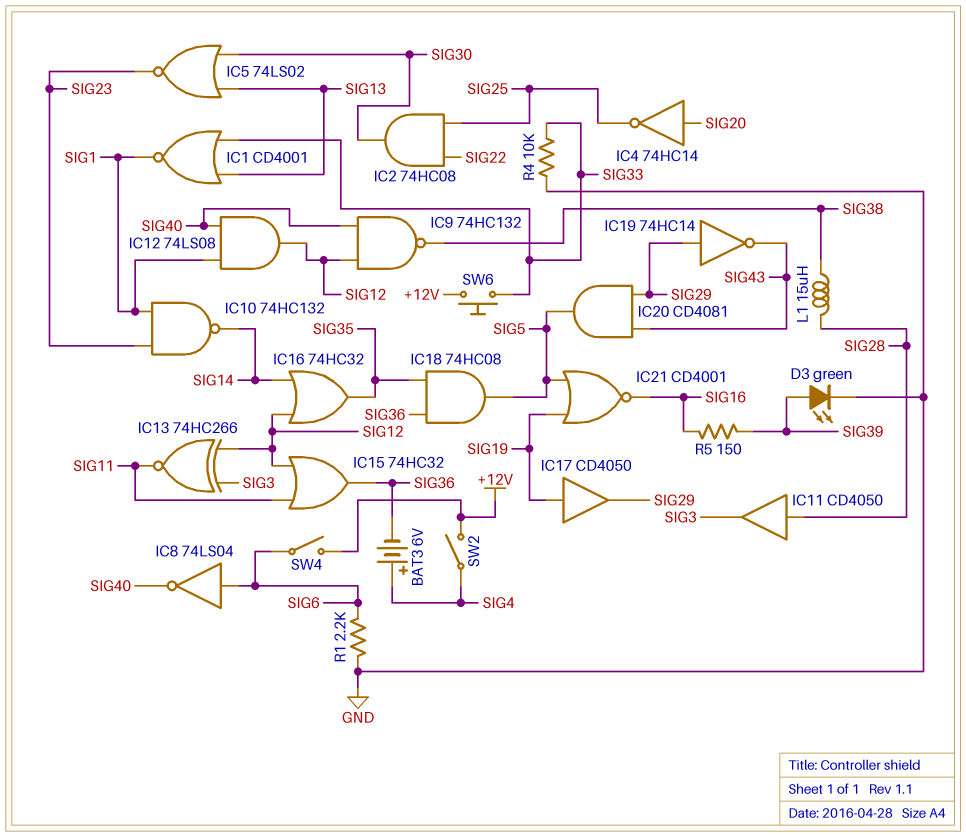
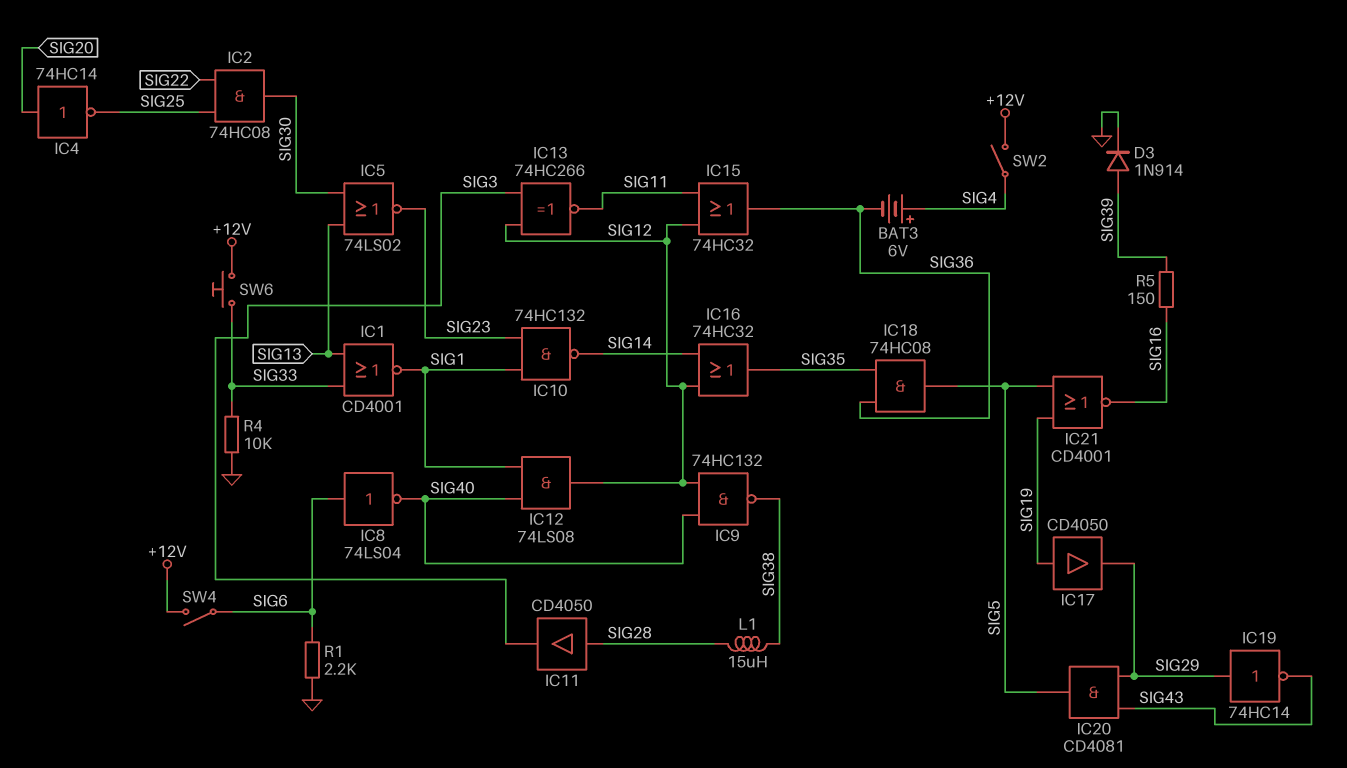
D3: LED green (A SIG39, K GND) -> diode 1N914 (A SIG39, K GND)

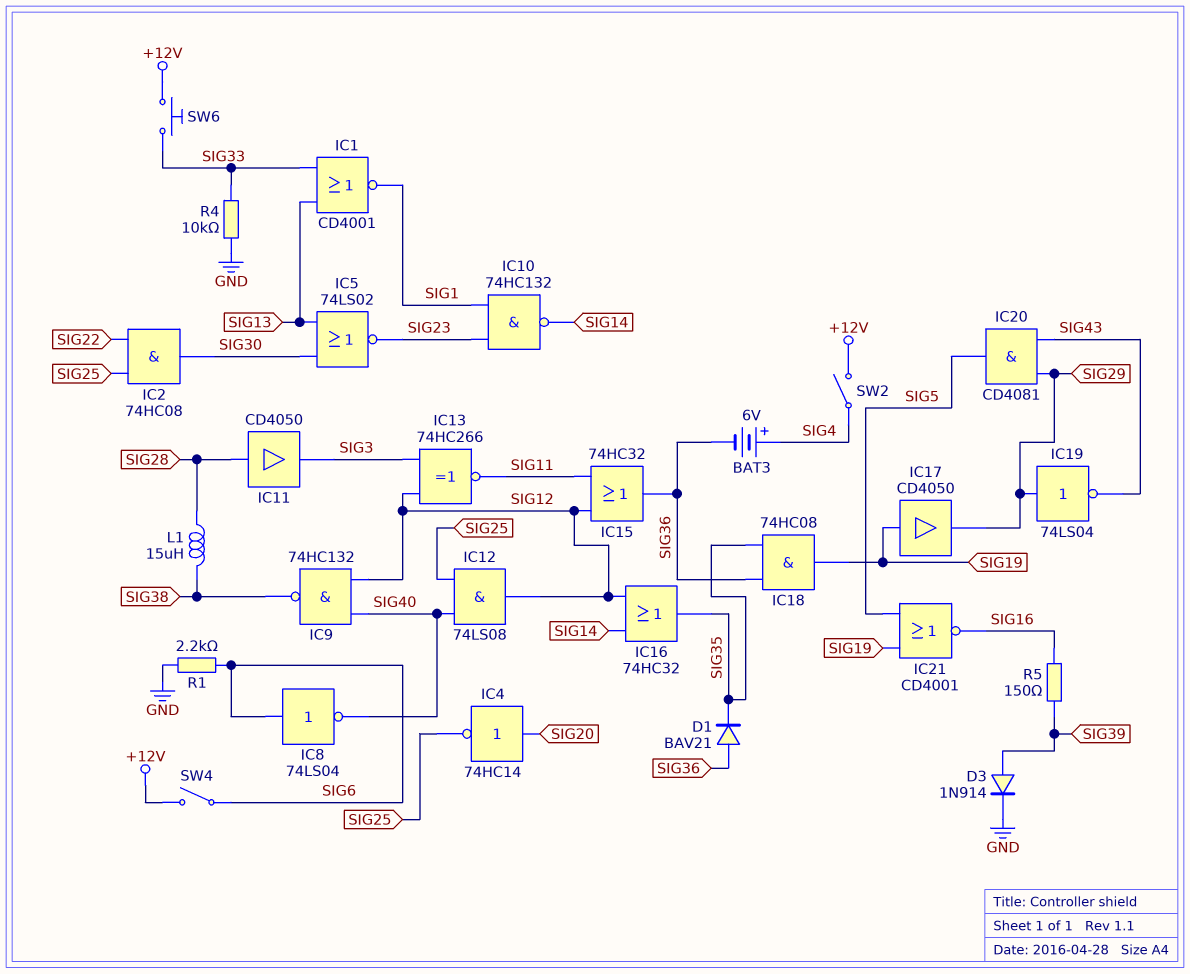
D1: none -> diode BAV21 (A SIG36, K SIG35)
IC12: AND 74LS08 (in SIG1, in SIG40, out SIG12) -> AND 74LS08 (in SIG25, in SIG40, out SIG12)
IC18: AND 74HC08 (in SIG35, in SIG36, out SIG5) -> AND 74HC08 (in SIG35, in SIG36, out SIG19)
IC19: NOT 74HC14 (in SIG29, out SIG43) -> NOT 74LS04 (in SIG29, out SIG43)

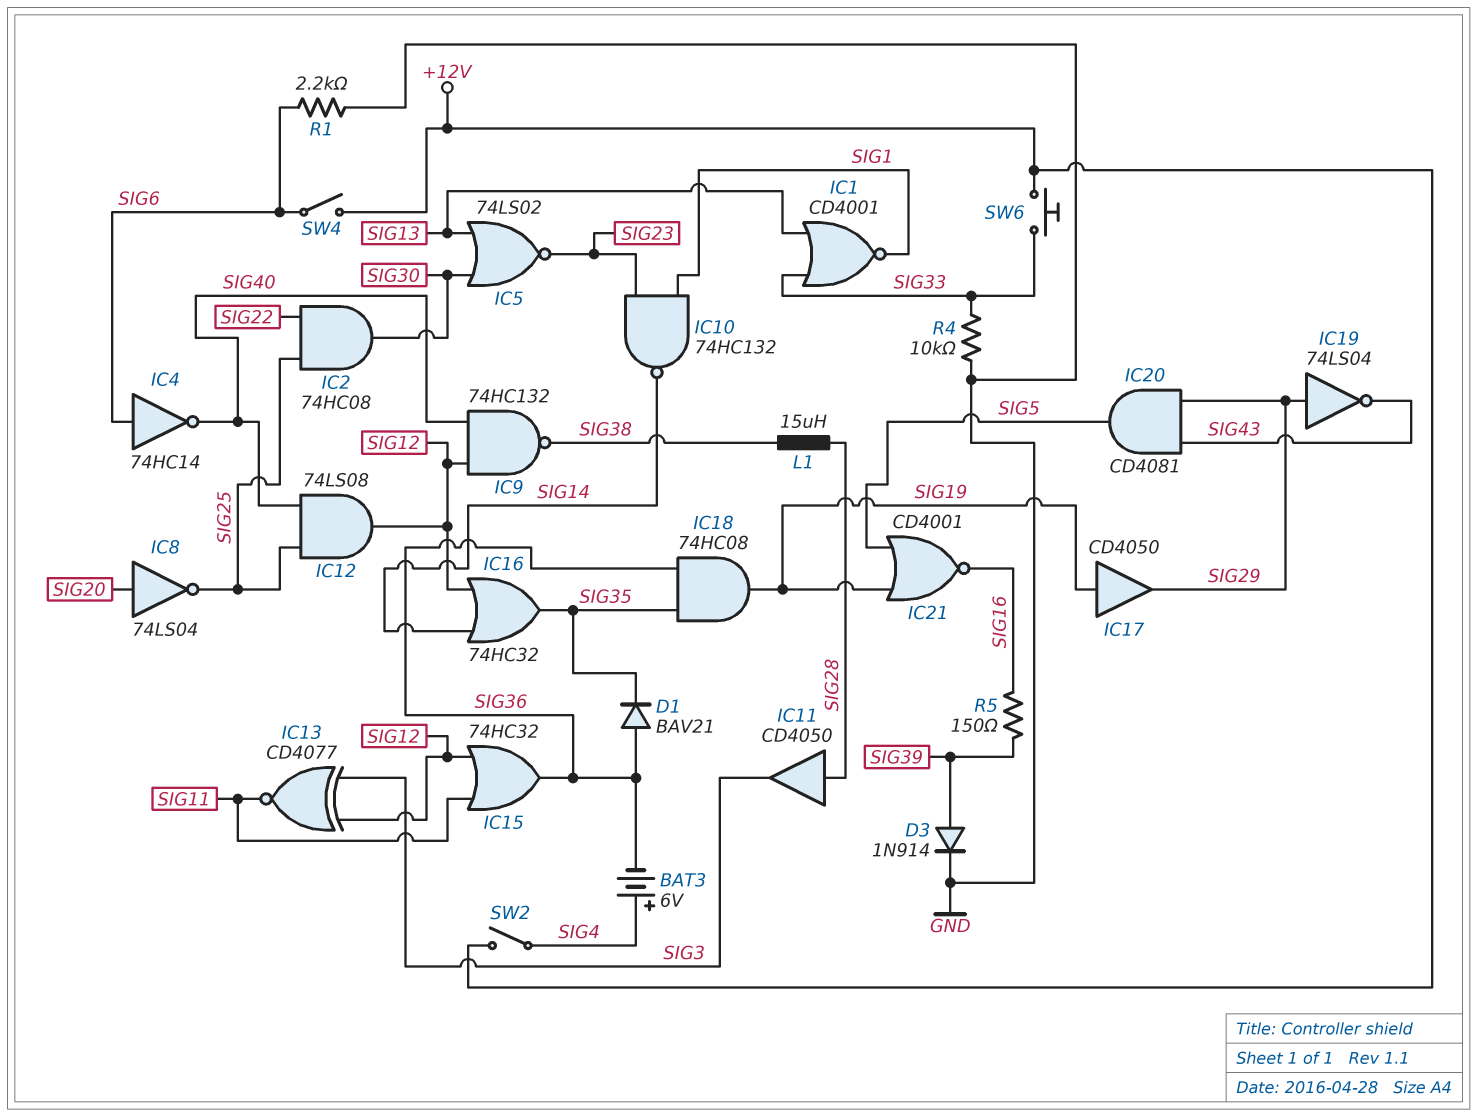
IC4: NOT 74HC14 (in SIG20, out SIG25) -> NOT 74HC14 (in SIG6, out SIG40)
IC8: NOT 74LS04 (in SIG6, out SIG40) -> NOT 74LS04 (in SIG20, out SIG25)
IC13: XNOR 74HC266 (in SIG3, in SIG12, out SIG11) -> XNOR CD4077 (in SIG3, in SIG12, out SIG11)

